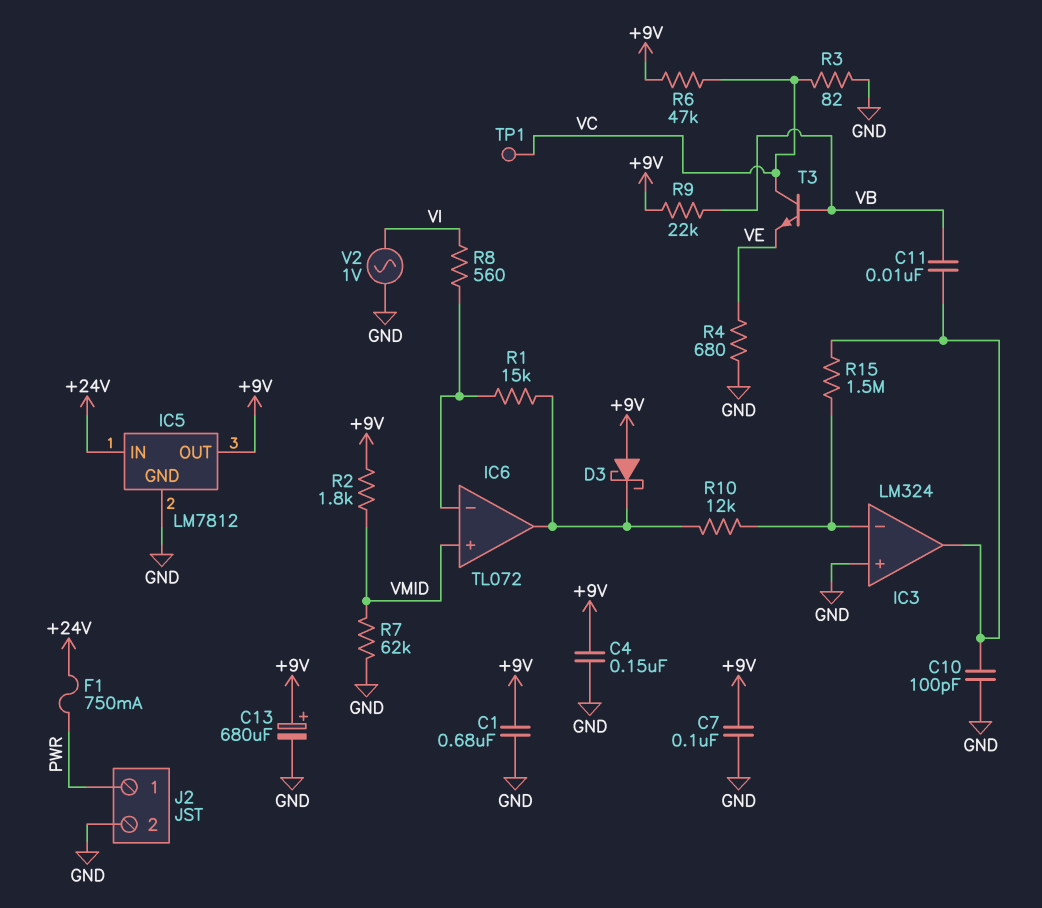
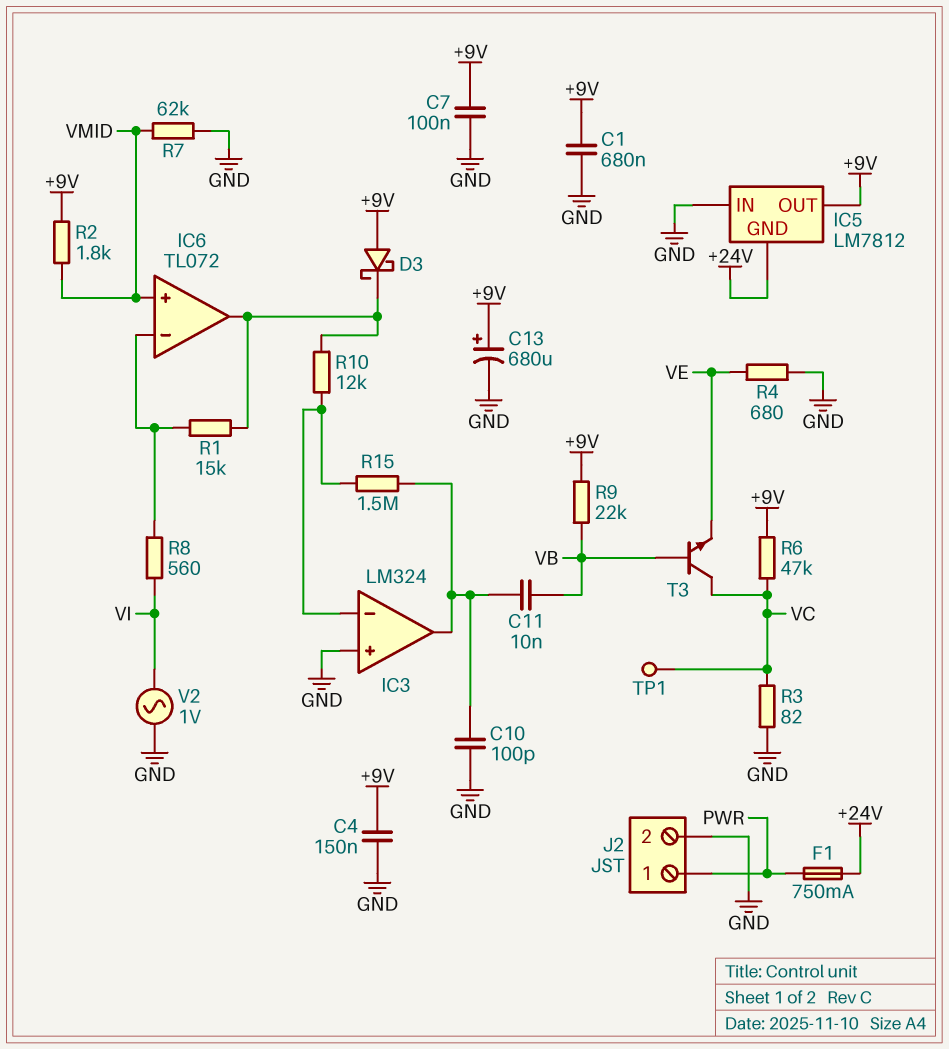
IC5 pin GND: GND -> +24V
IC5 pin IN: +24V -> GND

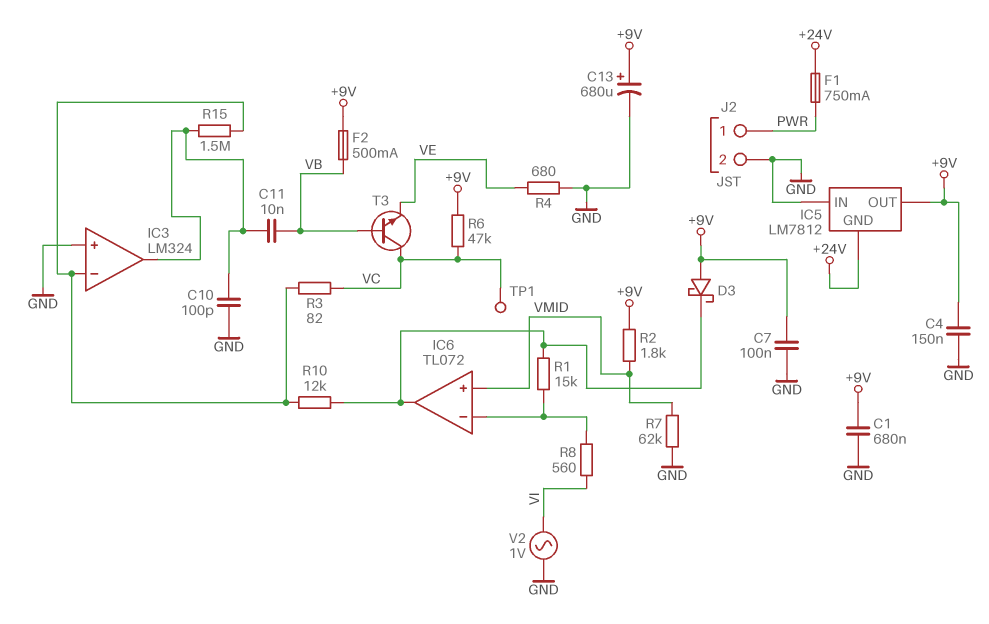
F2: none -> 500mA (+9V, VB)
R3: 82 (GND, VC) -> 82 (IC3/in-, VC)
R9: 22k (+9V, VB) -> none

